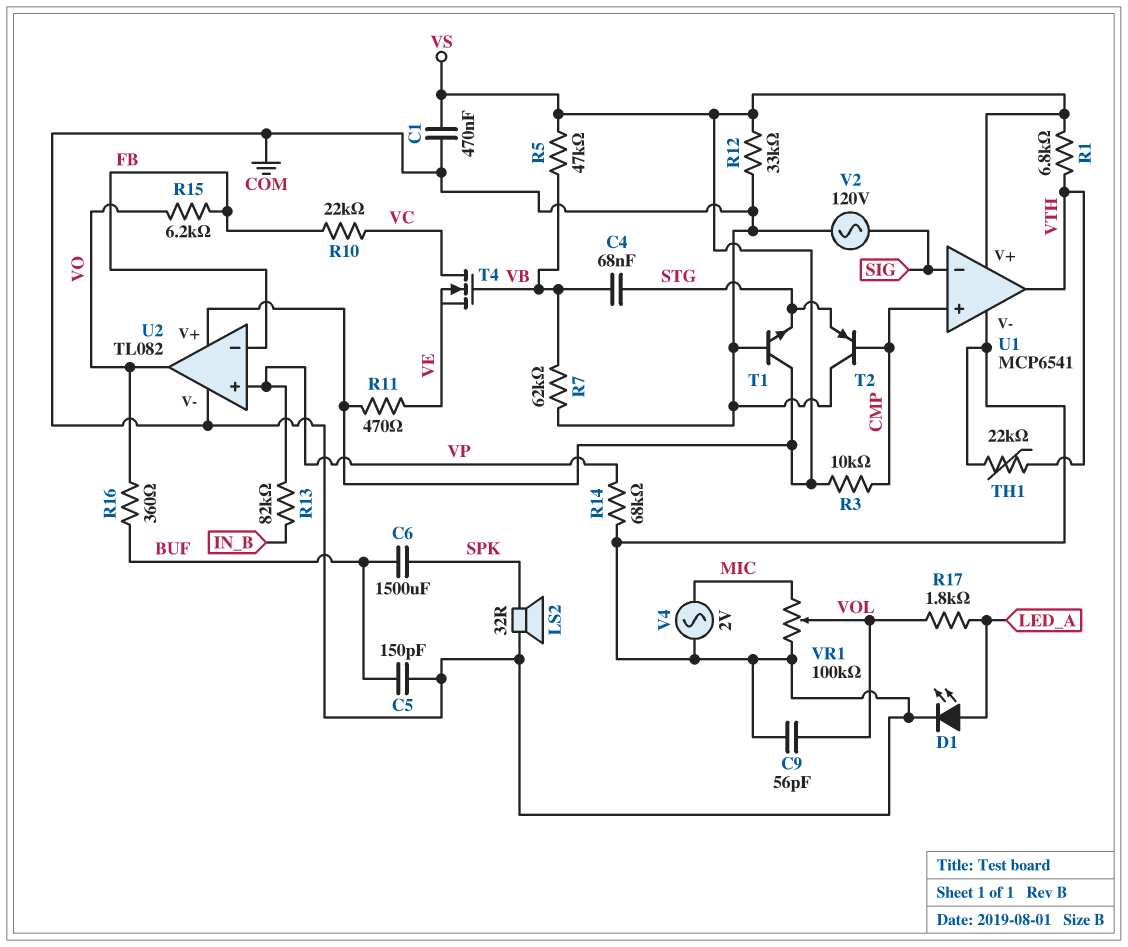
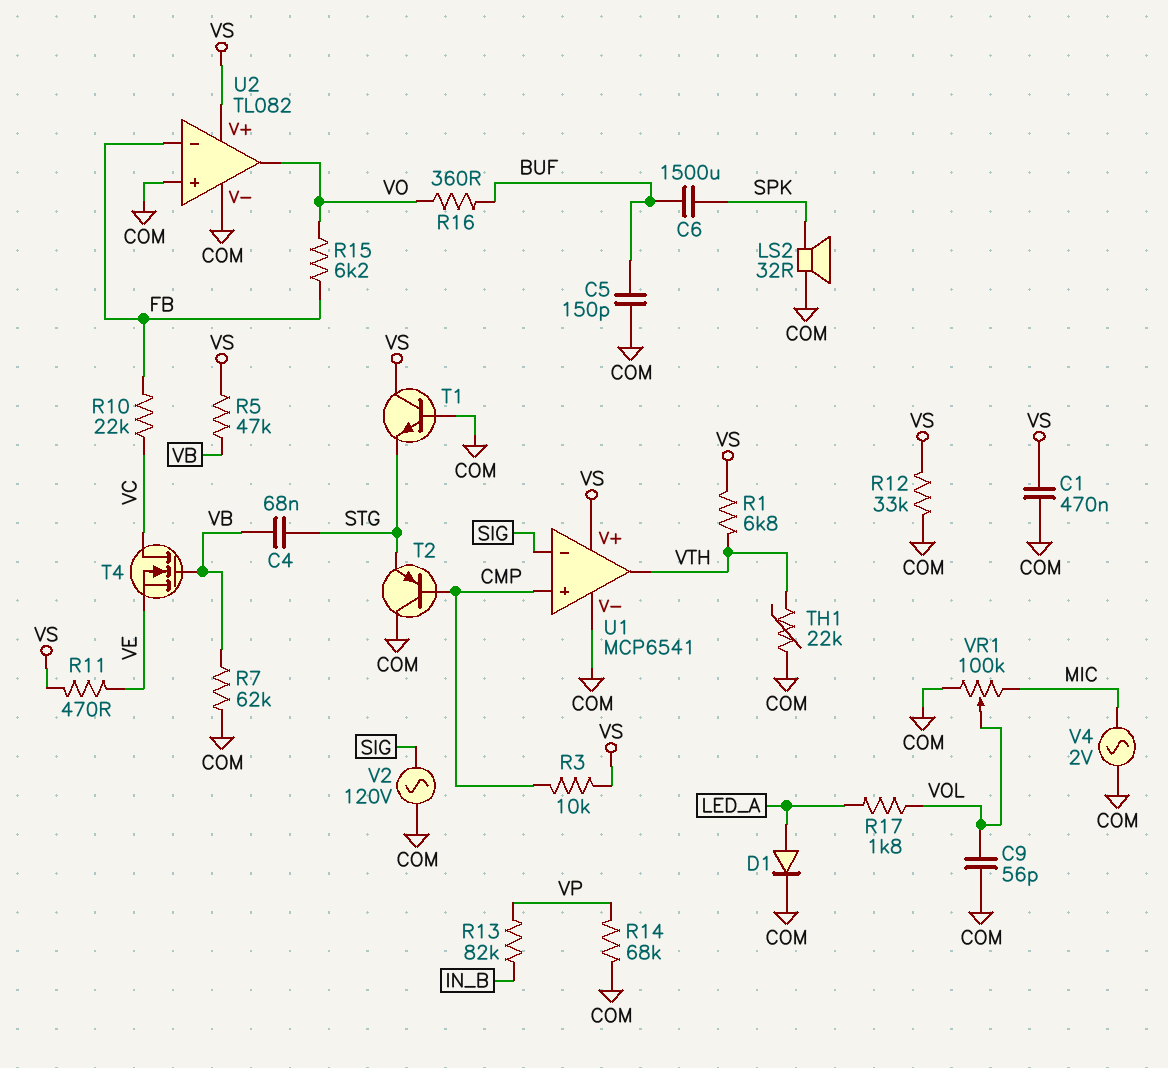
D1: LED (A LED_A, K COM) -> diode (A LED_A, K COM)
U2 pin in+: VP -> COM

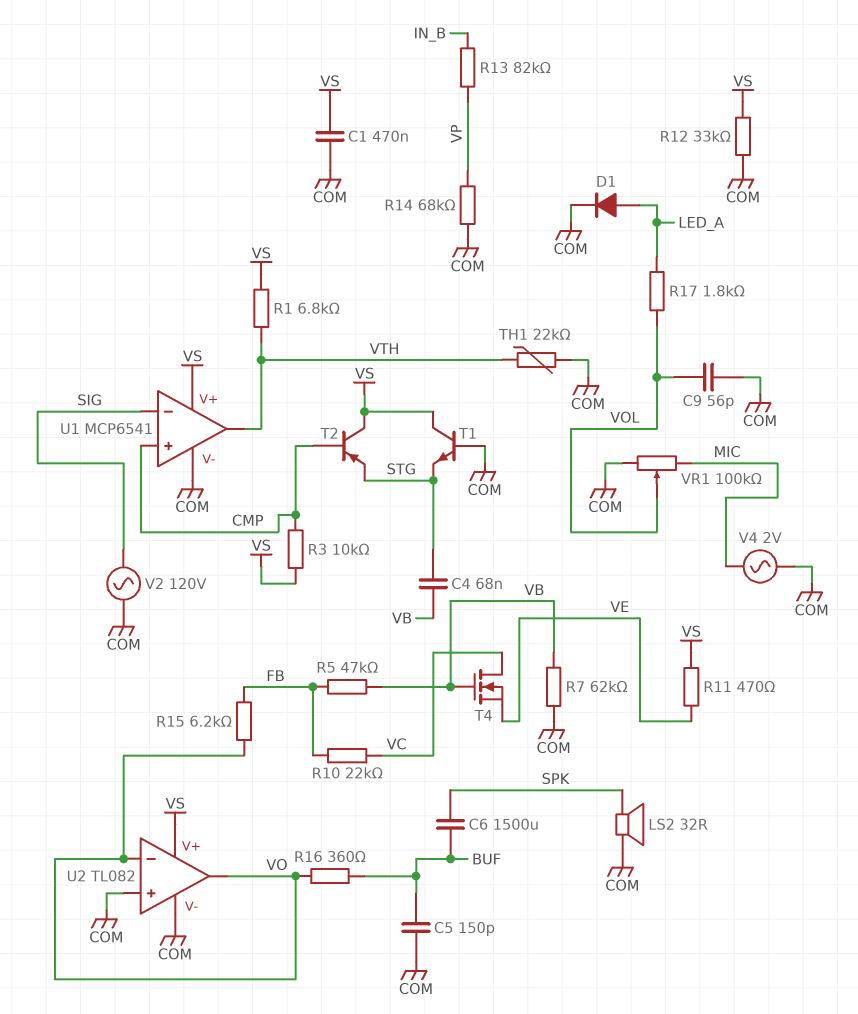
R5: 47k (VB, VS) -> 47k (FB, VB)
T2: PNP (B CMP, C COM, E STG) -> PNP (B CMP, C VS, E STG)
U2 pin in-: FB -> VO

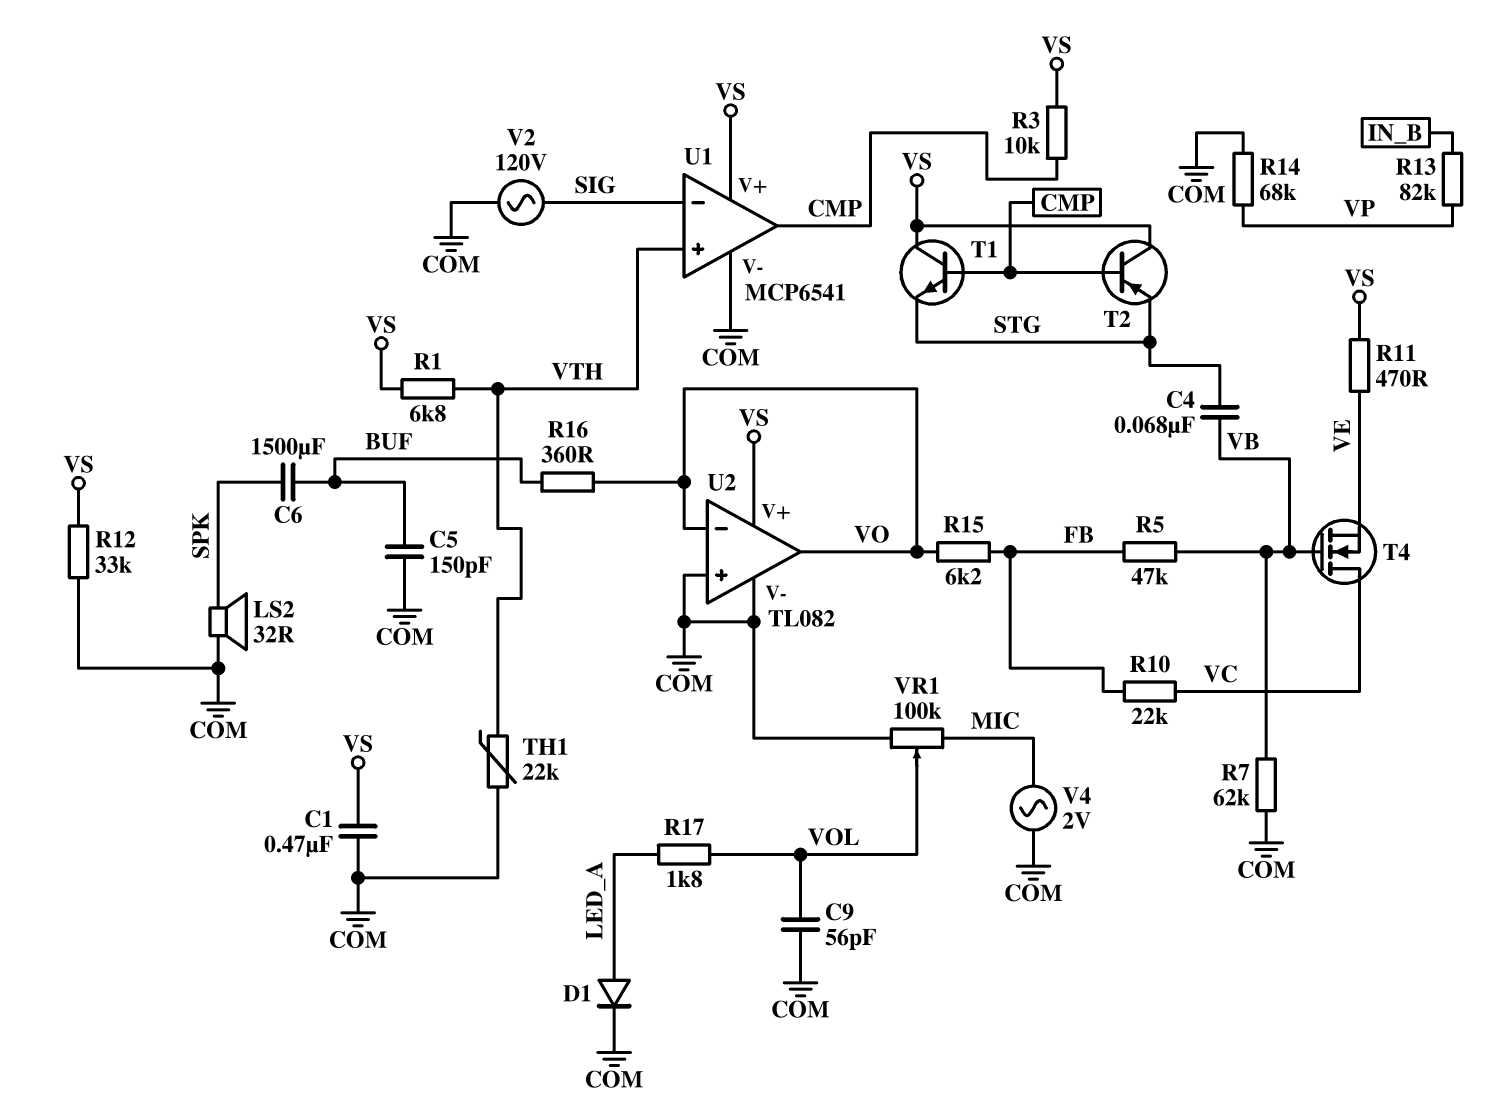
T1: NPN (B COM, C VS, E STG) -> NPN (B CMP, C VS, E STG)
U1 pin in+: CMP -> VTH
U1 pin out: VTH -> CMP

